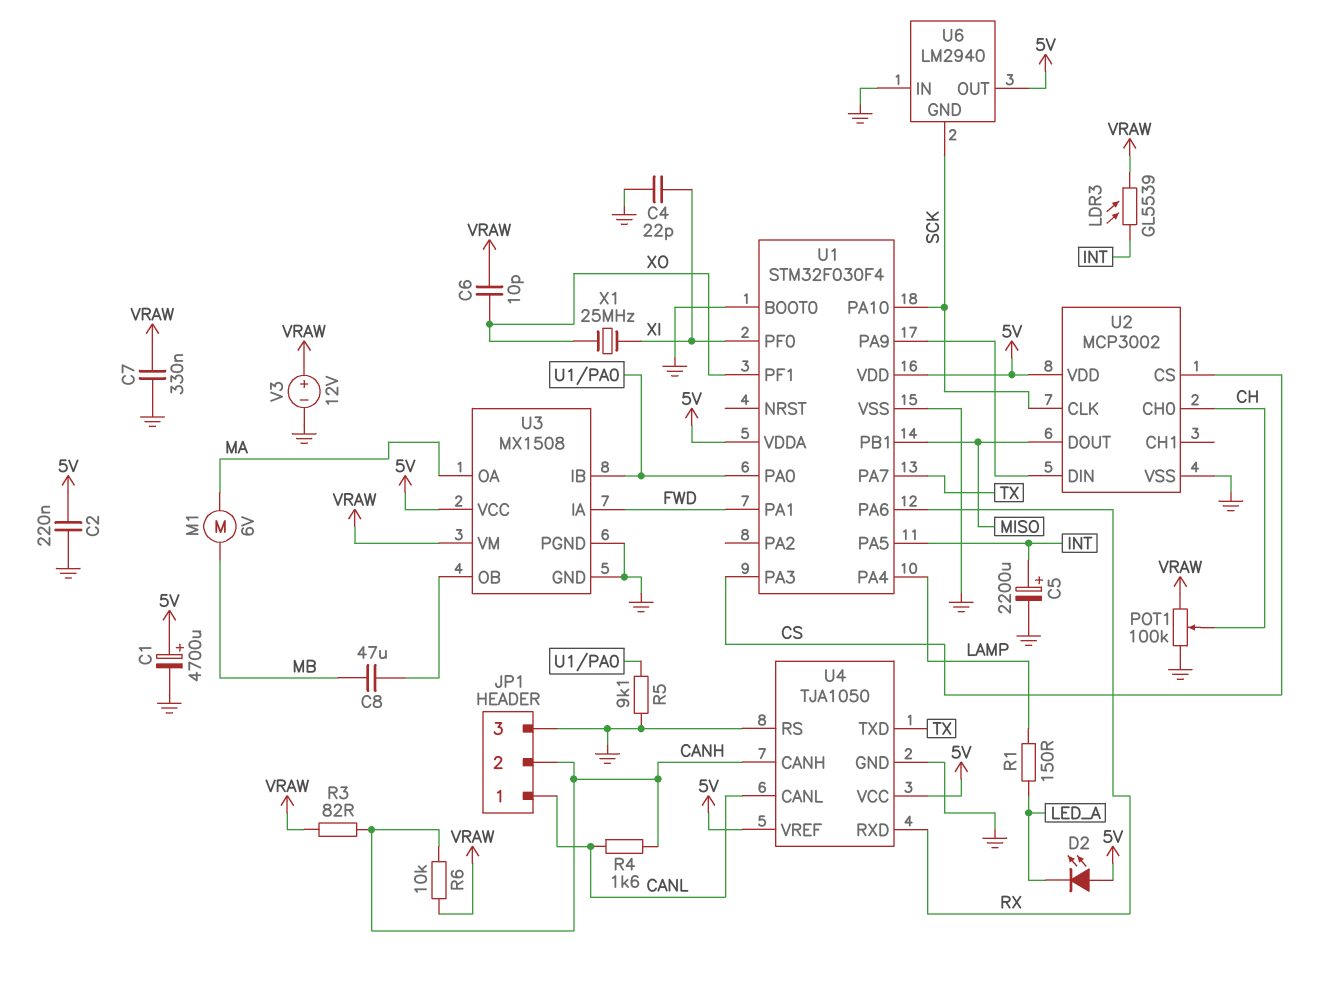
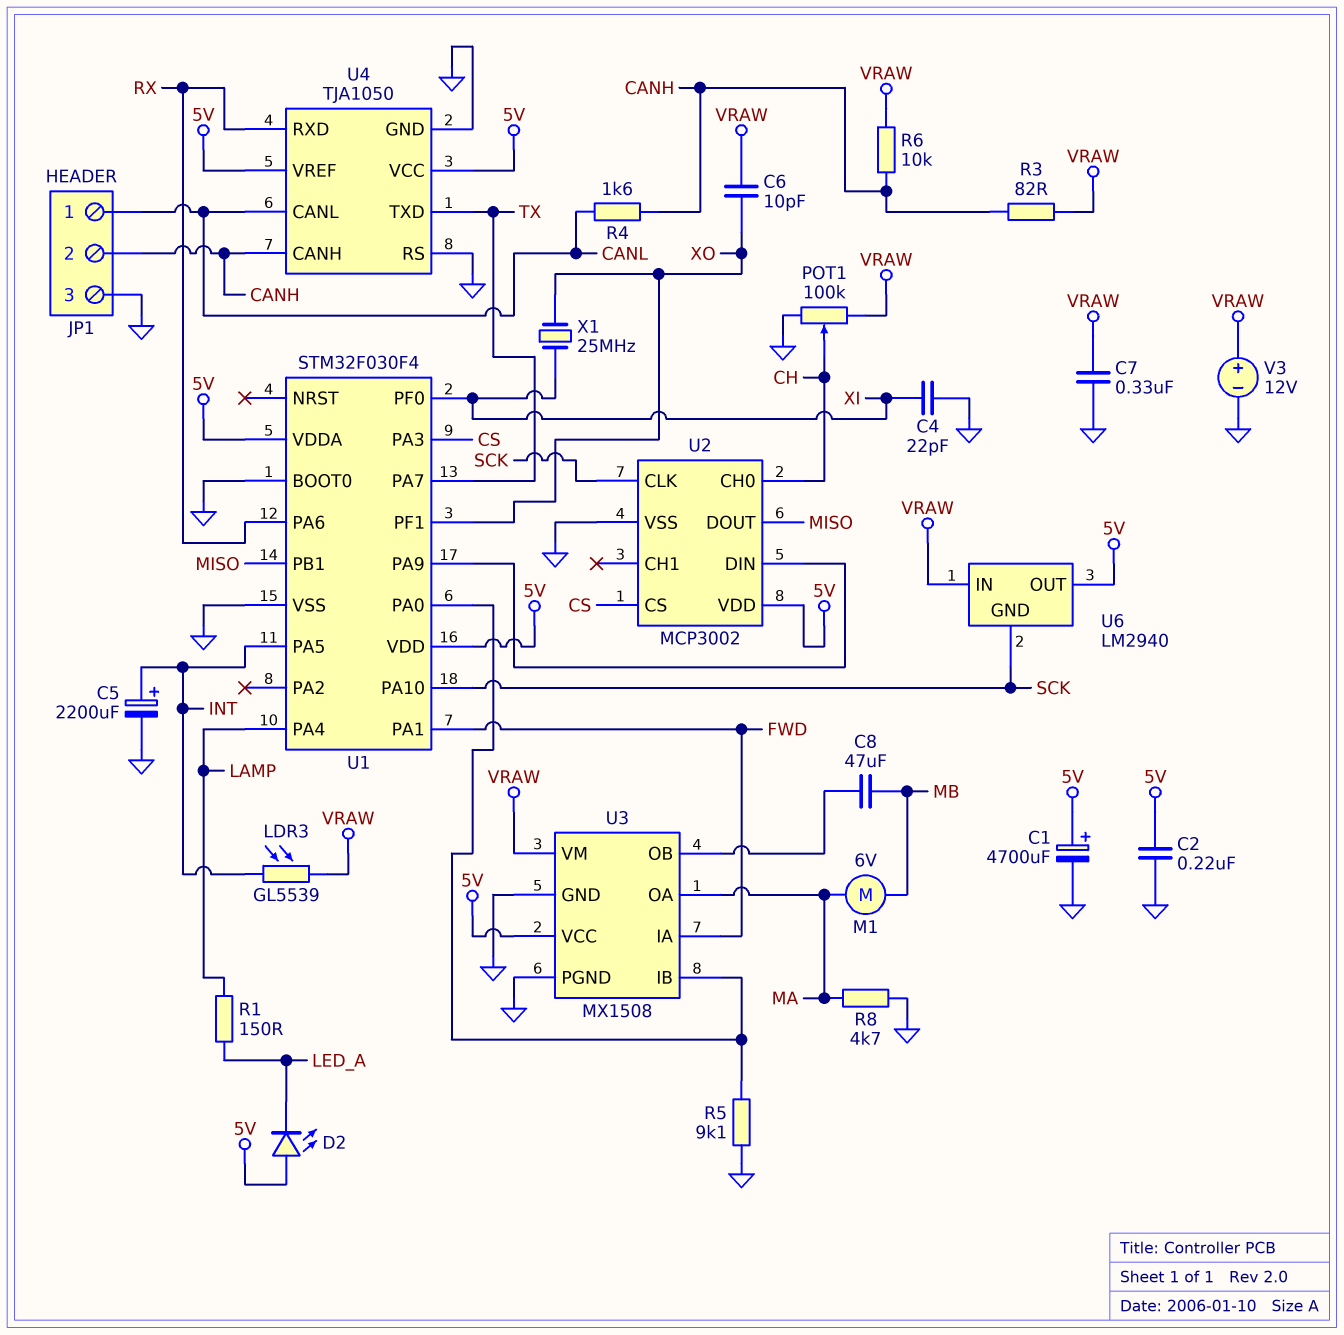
R8: none -> 4.7k (GND, MA)
U6 pin IN: GND -> VRAW

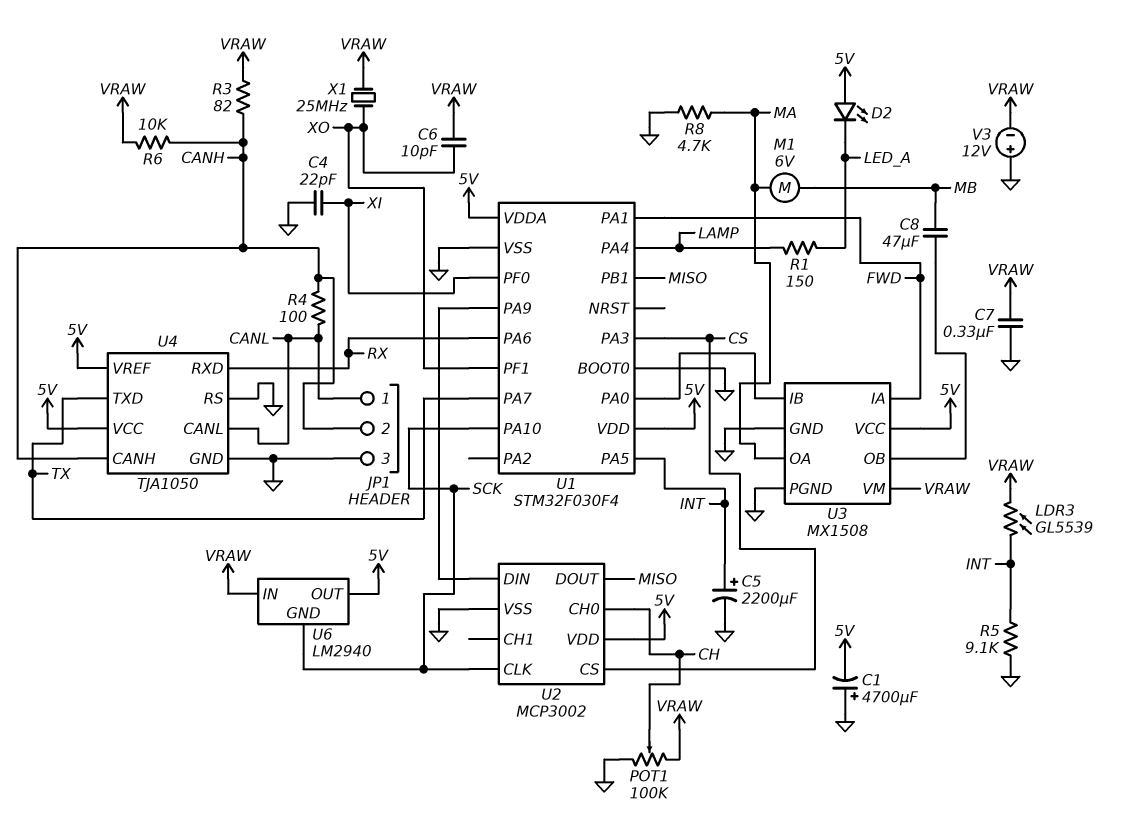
C1: 4700uF (plus 5V, minus GND) -> 4700uF (plus GND, minus 5V)
C2: 220nF (5V, GND) -> none
R4: 1.6k (CANH, CANL) -> 100 (CANH, CANL)
R5: 9.1k (GND, U1/PA0) -> 9.1k (GND, INT)
V3: 12V (plus VRAW, minus GND) -> 12V (plus GND, minus VRAW)
X1: 25MHz (XI, XO) -> 25MHz (VRAW, XO)

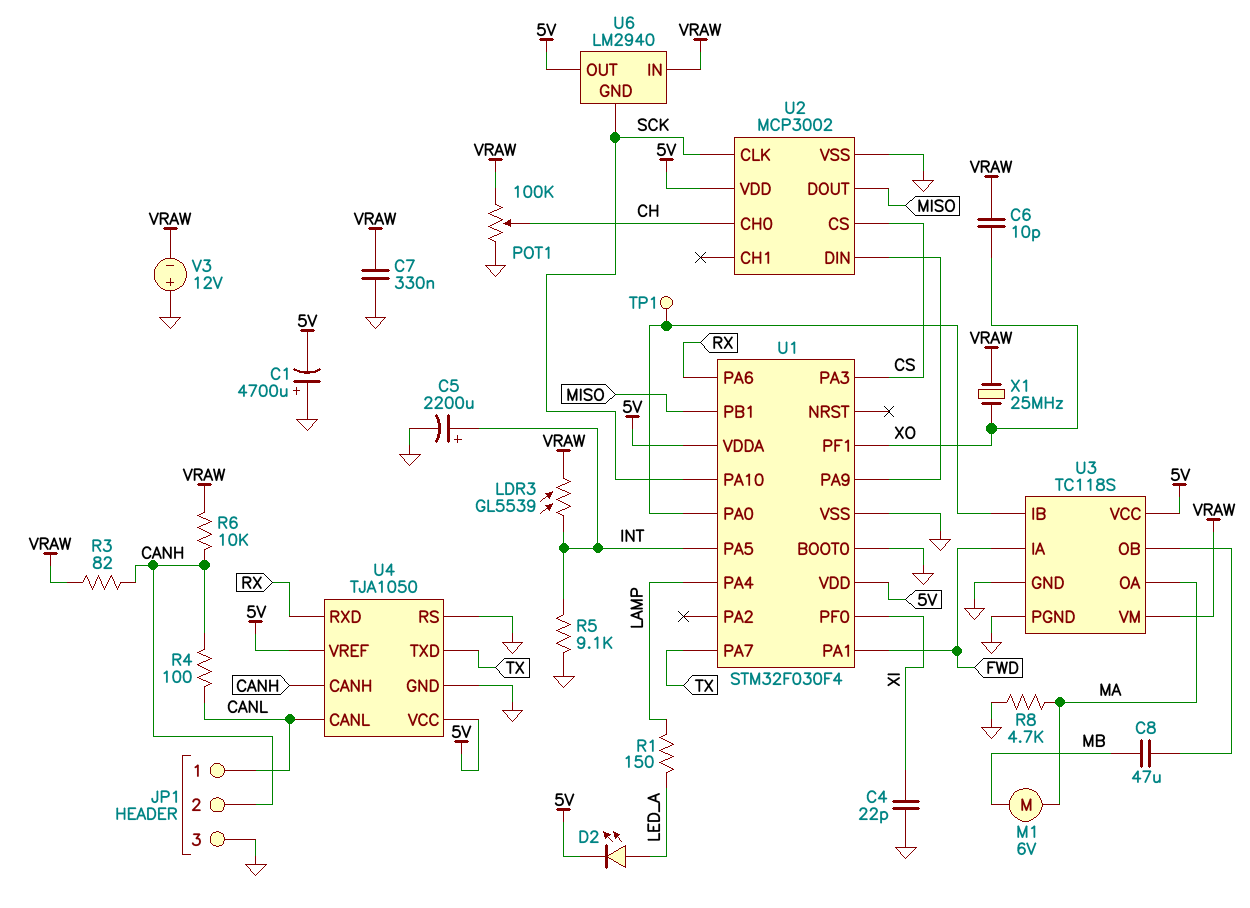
D2: LED (A 5V, K LED_A) -> LED (A LED_A, K 5V)
TP1: none -> test point (U1/PA0)
U3: MX1508 -> TC118S

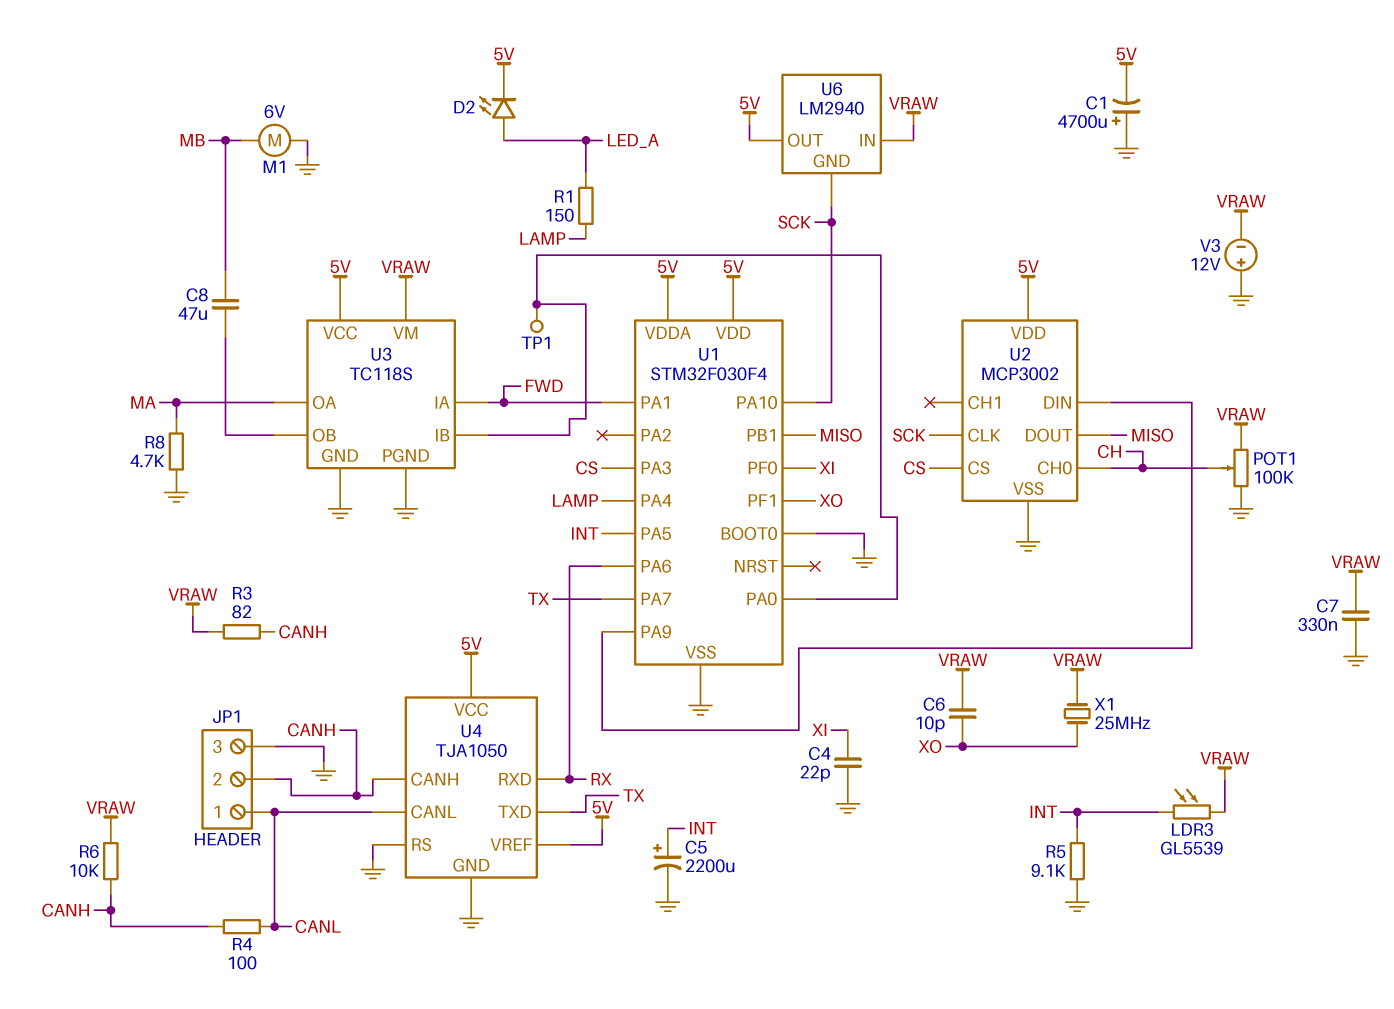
M1: motor 6V (MA, MB) -> motor 6V (GND, MB)

